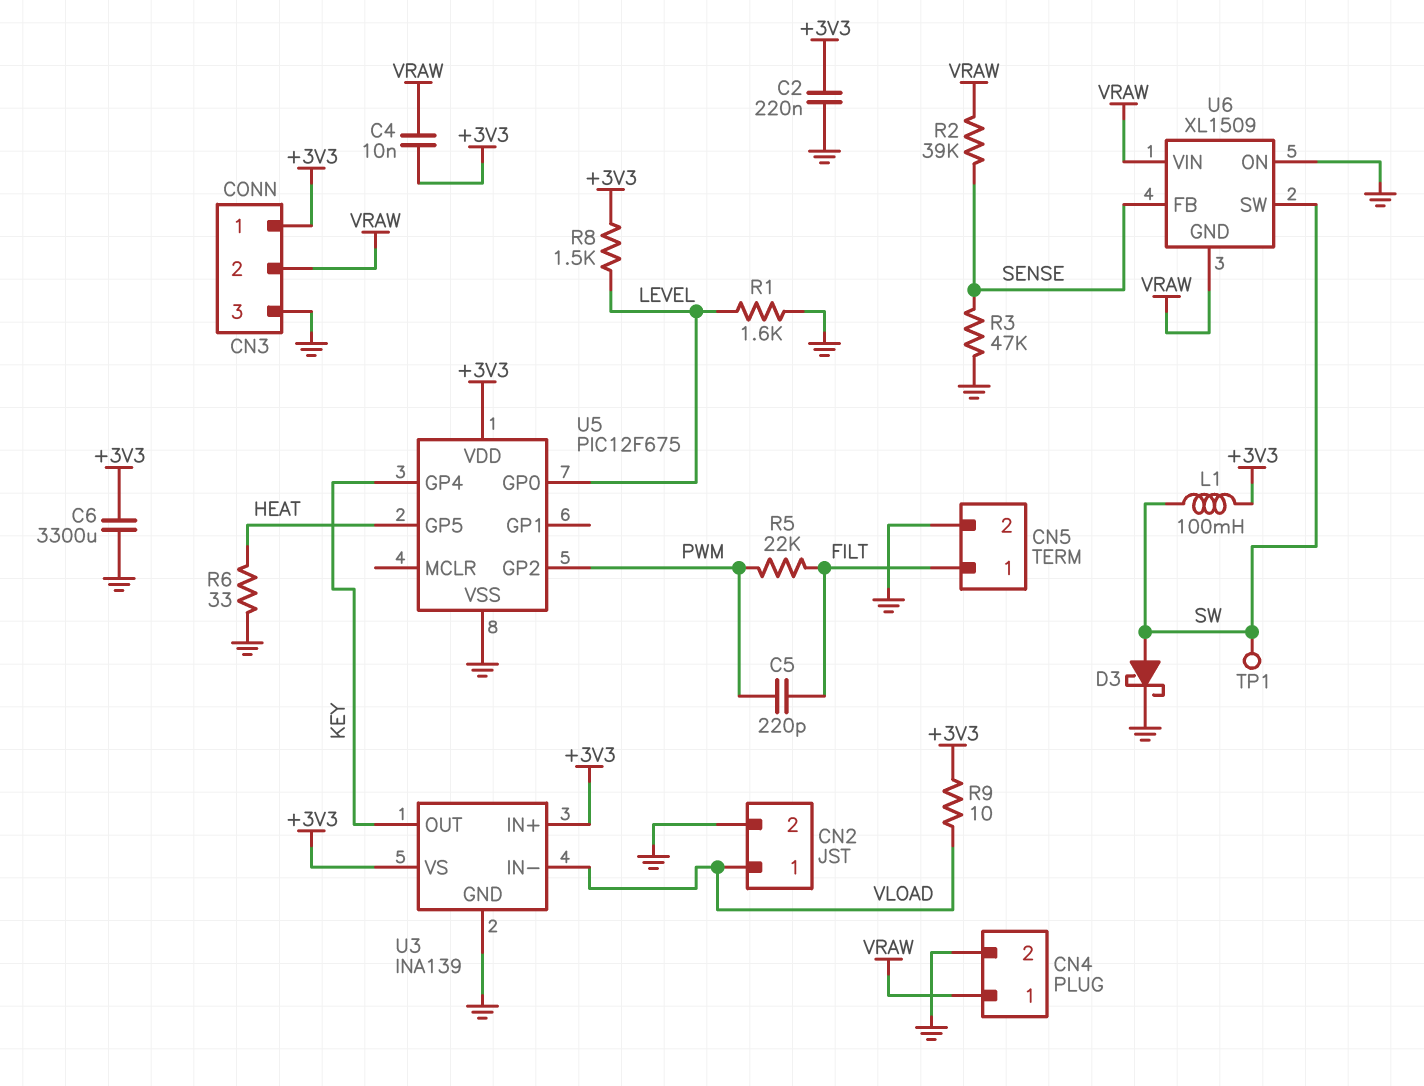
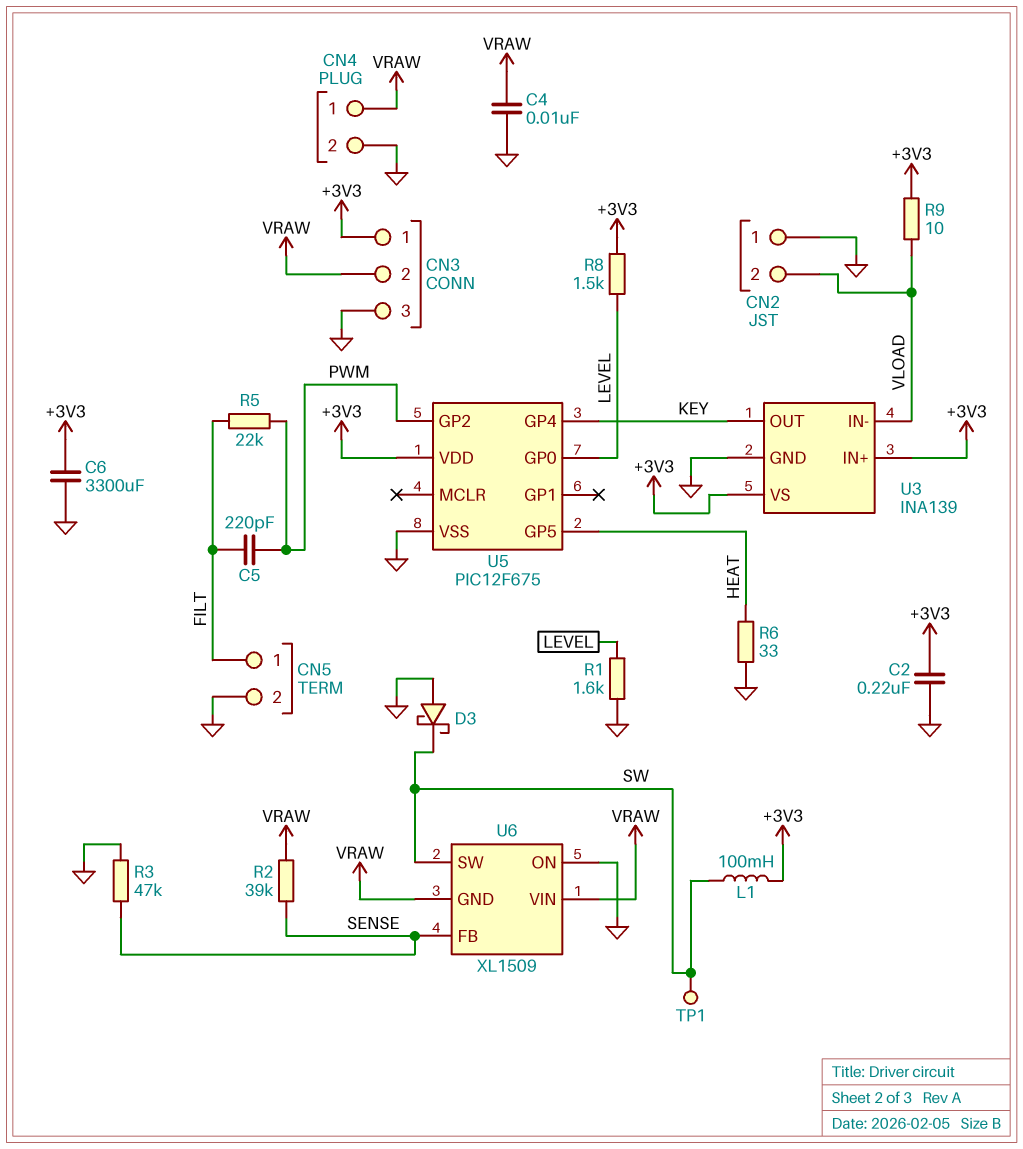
C4: 10nF (+3V3, VRAW) -> 10nF (GND, VRAW)
CN2 pin 1: VLOAD -> GND
CN2 pin 2: GND -> VLOAD
D3: schottky (A SW, K GND) -> schottky (A GND, K SW)

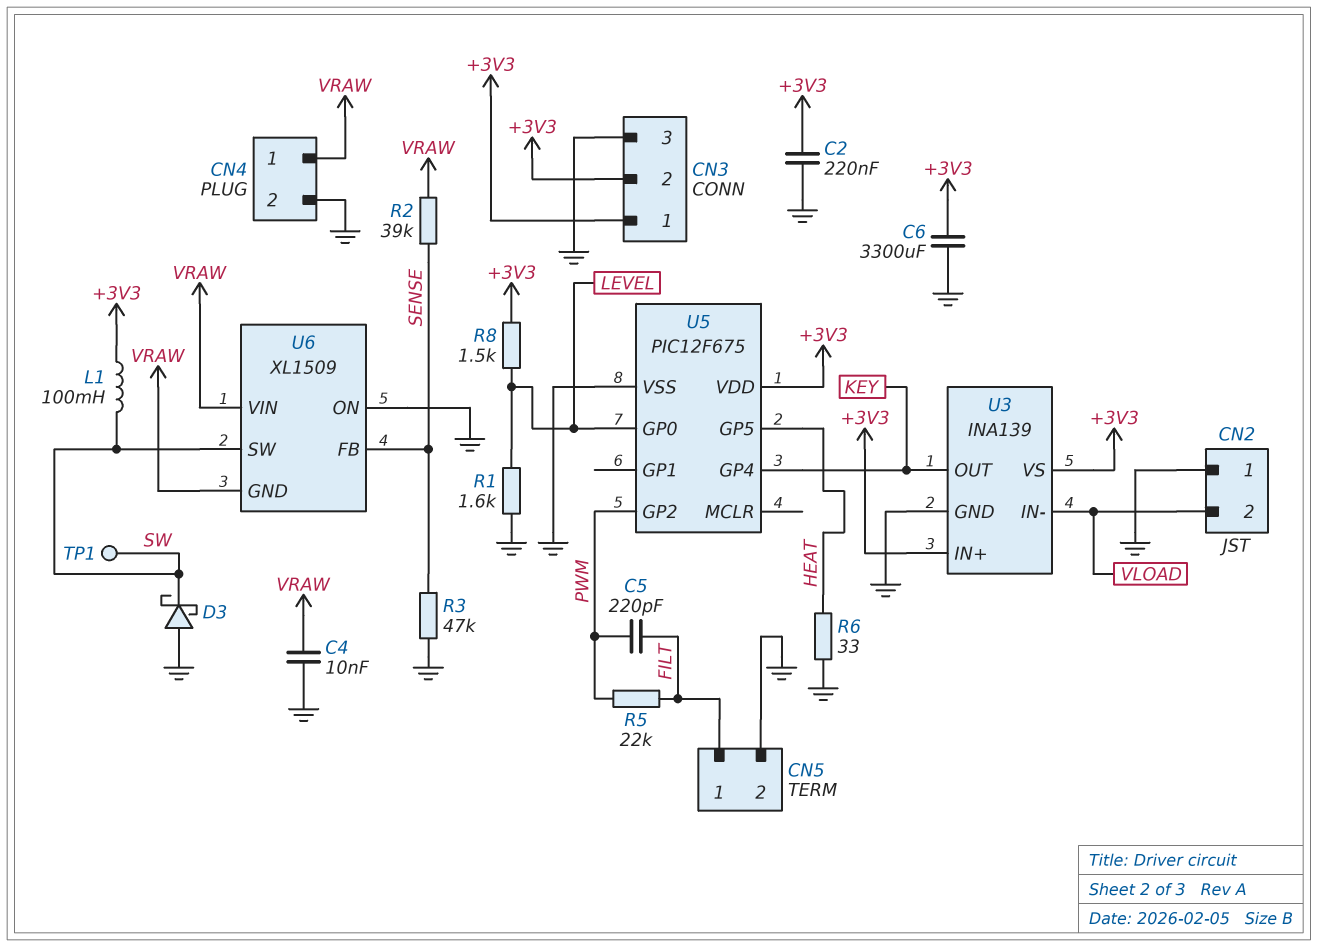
CN3 pin 2: VRAW -> +3V3
R9: 10 (+3V3, VLOAD) -> none

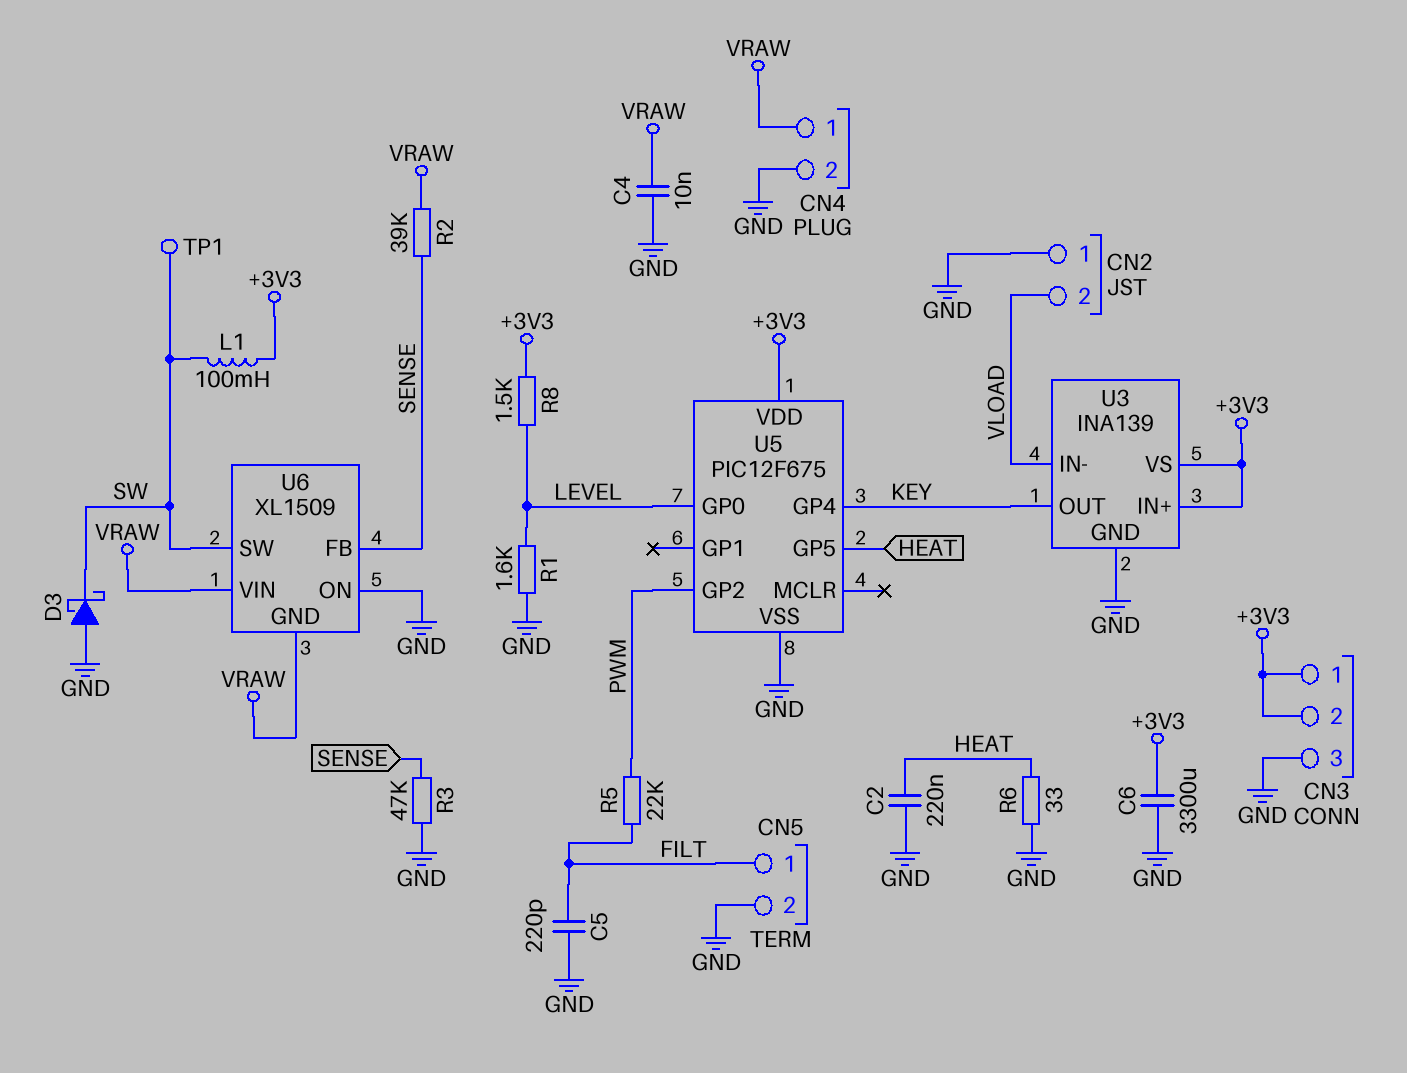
C2: 220nF (+3V3, GND) -> 220nF (GND, HEAT)
C5: 220pF (FILT, PWM) -> 220pF (FILT, GND)

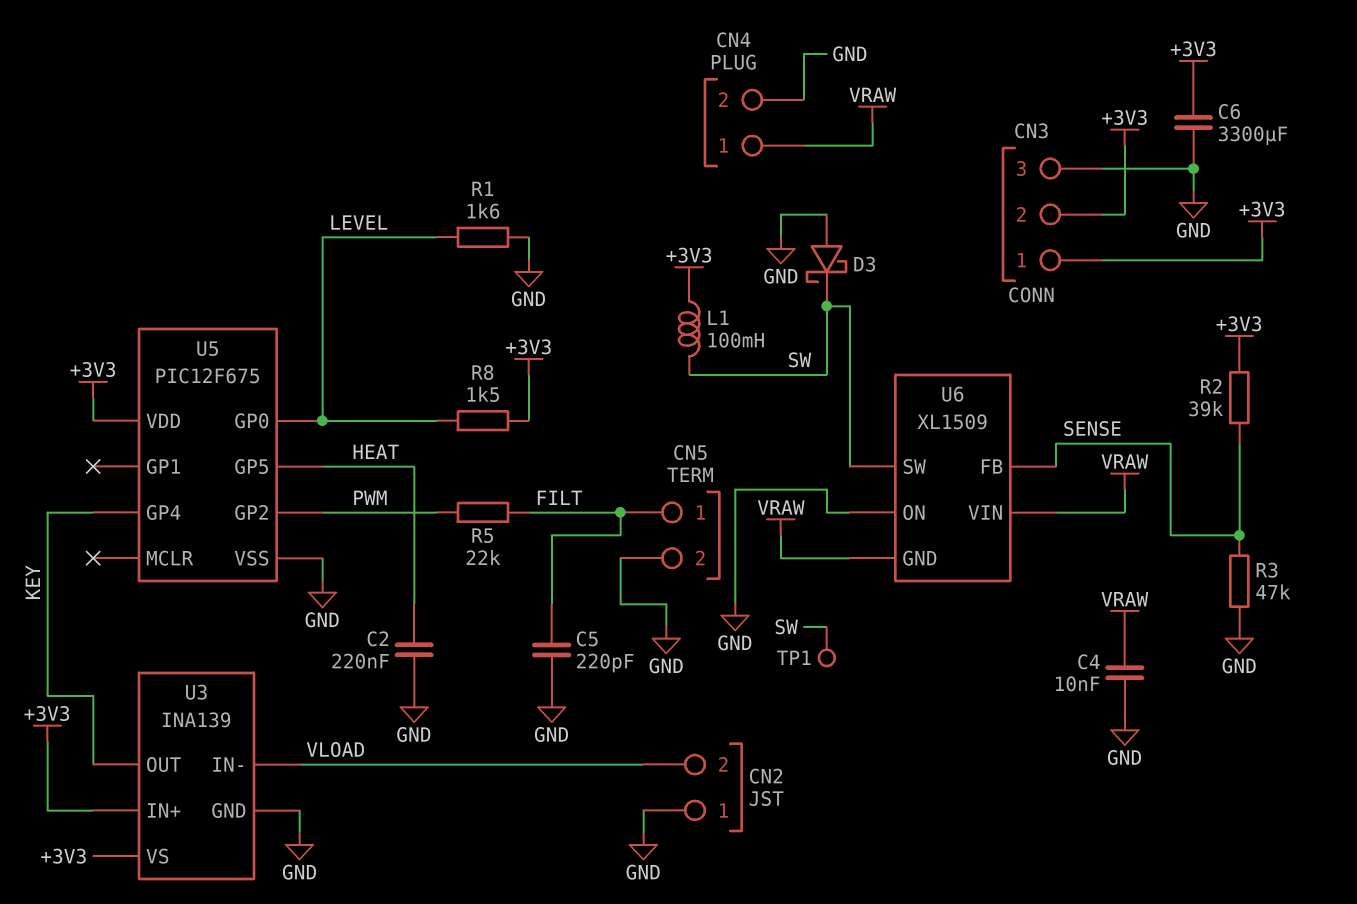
R2: 39k (SENSE, VRAW) -> 39k (+3V3, SENSE)
R6: 33 (GND, HEAT) -> none

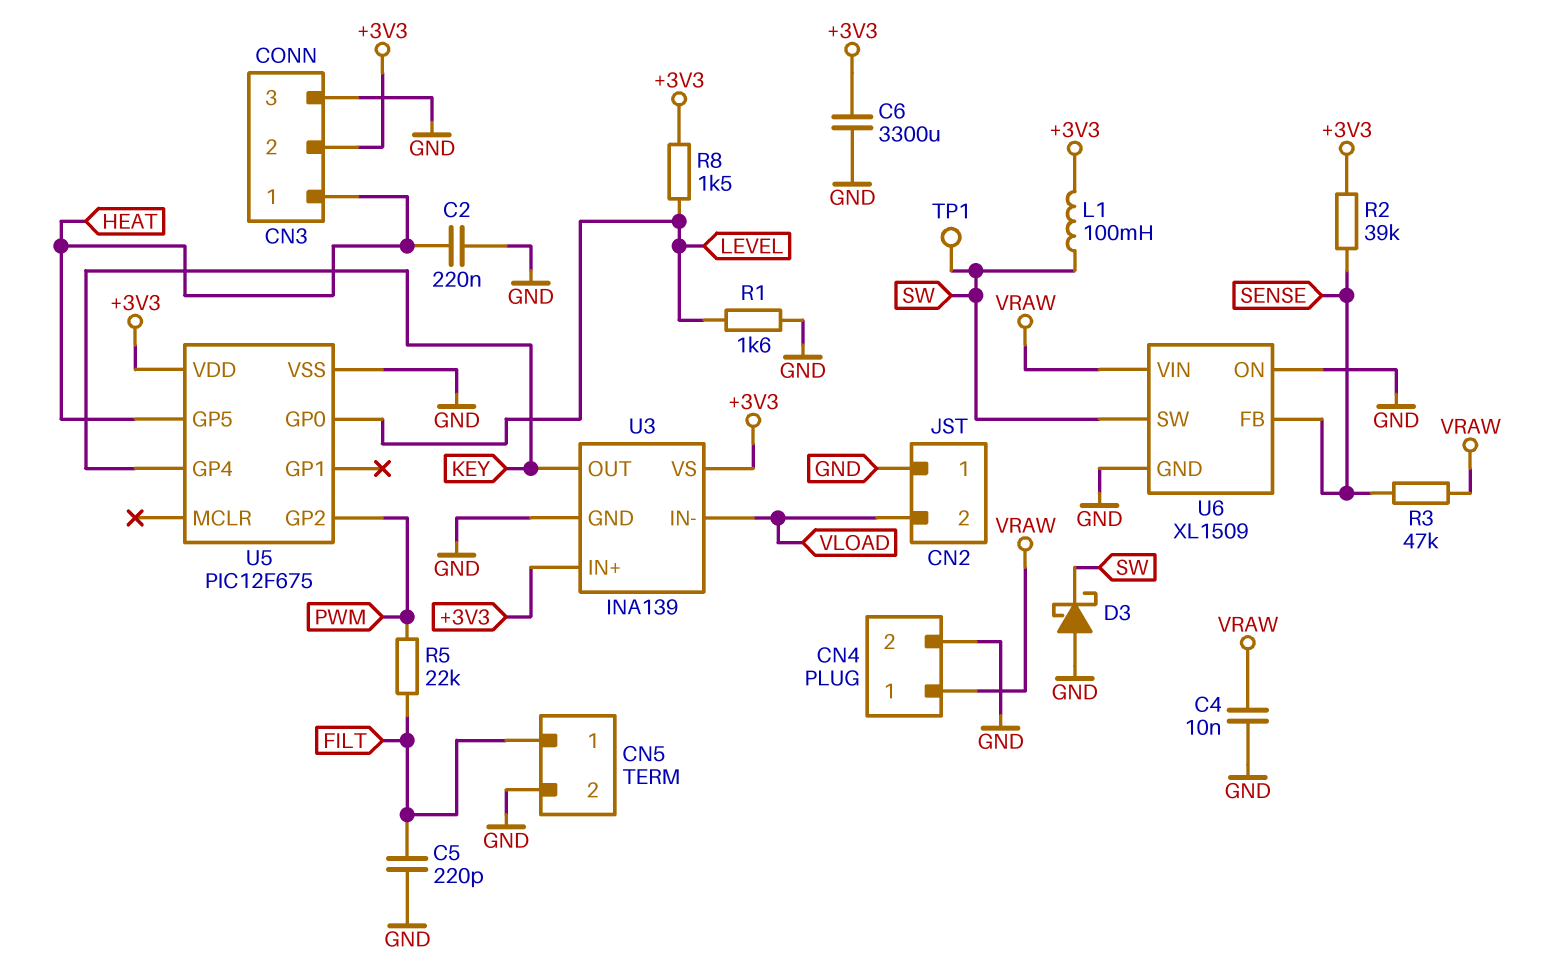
CN3 pin 1: +3V3 -> HEAT
R3: 47k (GND, SENSE) -> 47k (SENSE, VRAW)
U6 pin GND: VRAW -> GND

